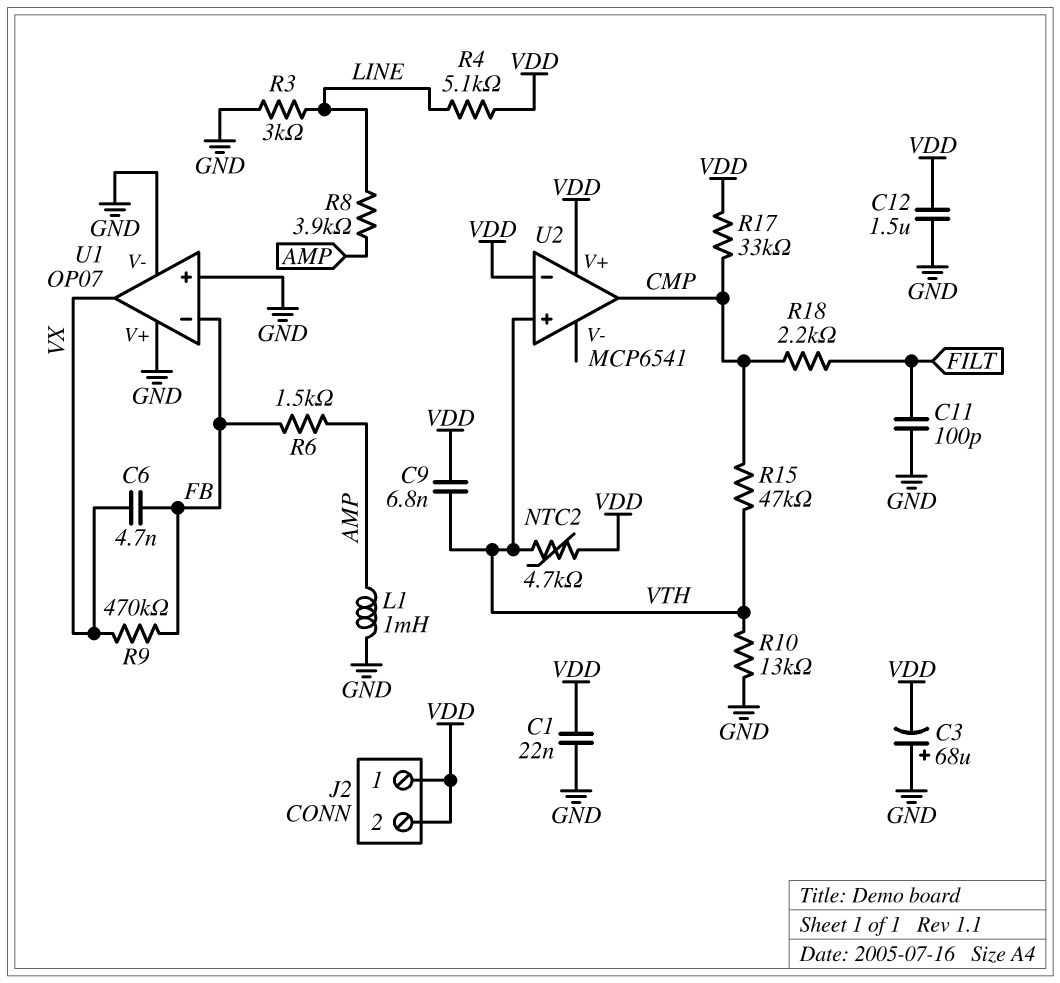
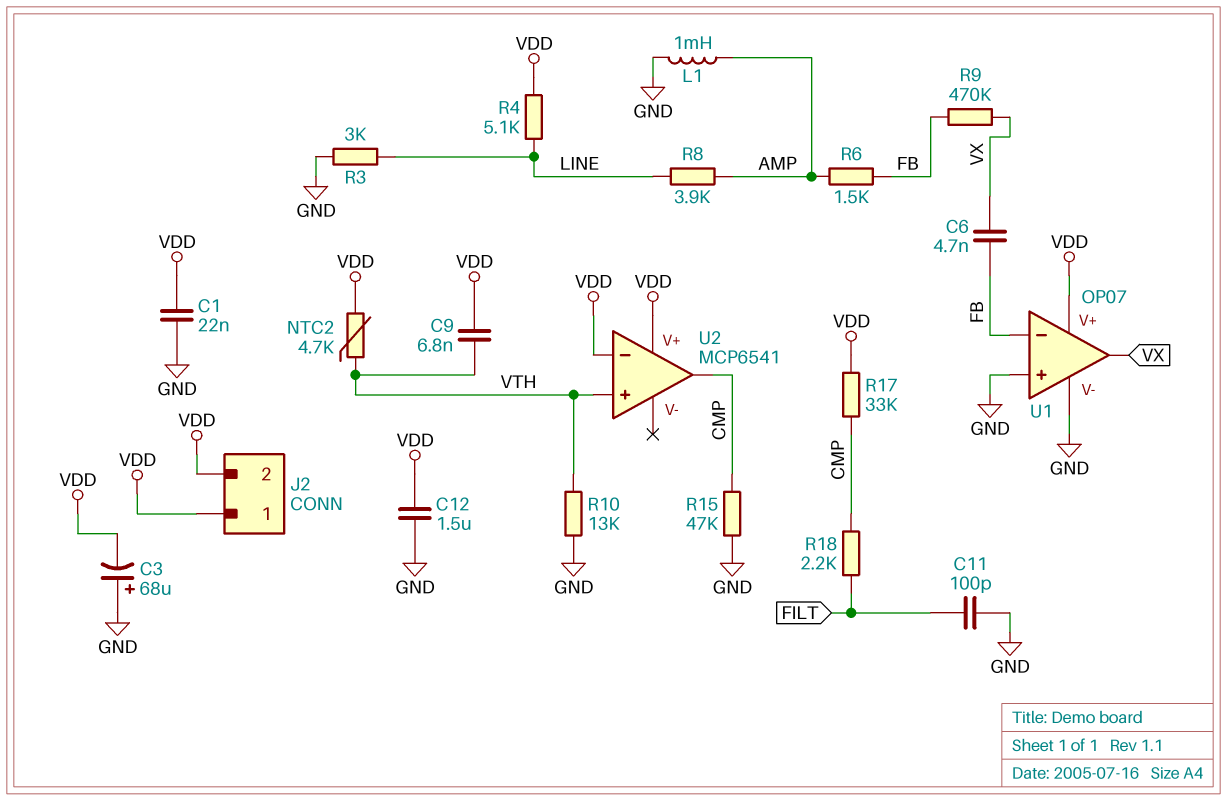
R15: 47k (CMP, VTH) -> 47k (CMP, GND)
U1 pin V+: GND -> VDD

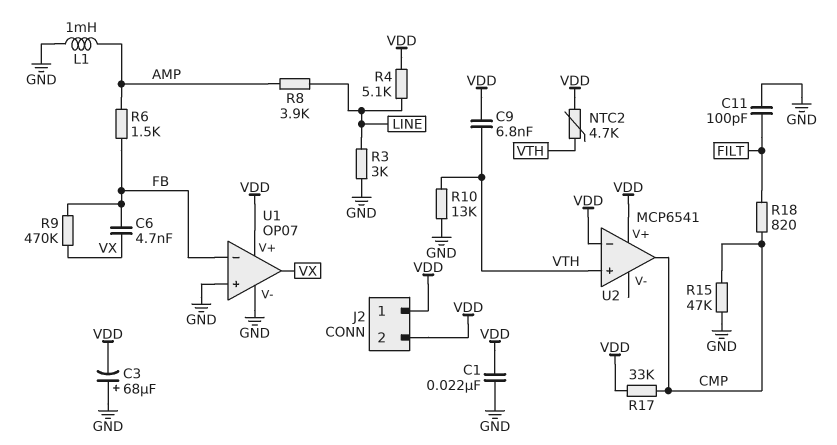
C12: 1.5uF (GND, VDD) -> none
R18: 2.2k (CMP, FILT) -> 820 (CMP, FILT)

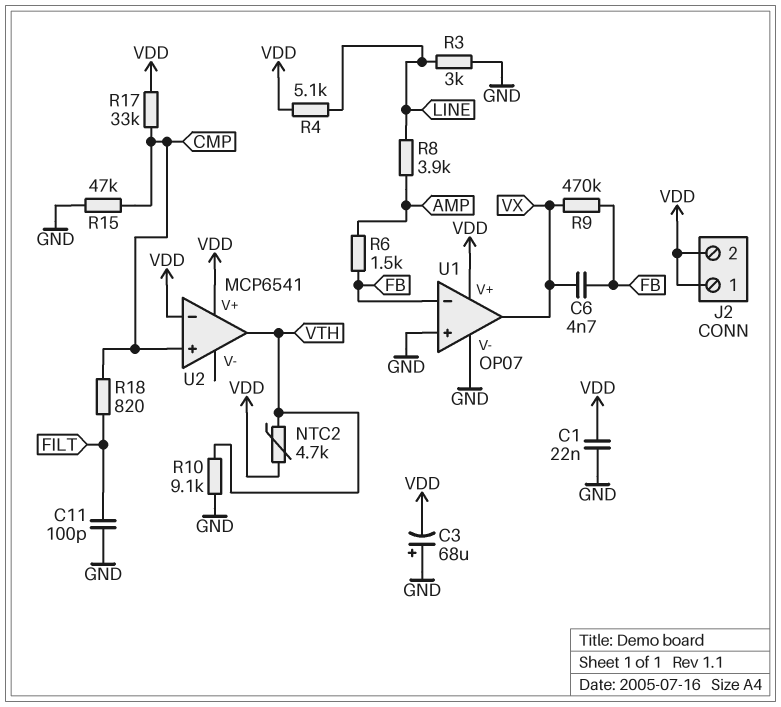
C9: 6.8nF (VDD, VTH) -> none
L1: 1mH (AMP, GND) -> none
R10: 13k (GND, VTH) -> 9.1k (GND, VTH)
U2 pin in+: VTH -> CMP
U2 pin out: CMP -> VTH

